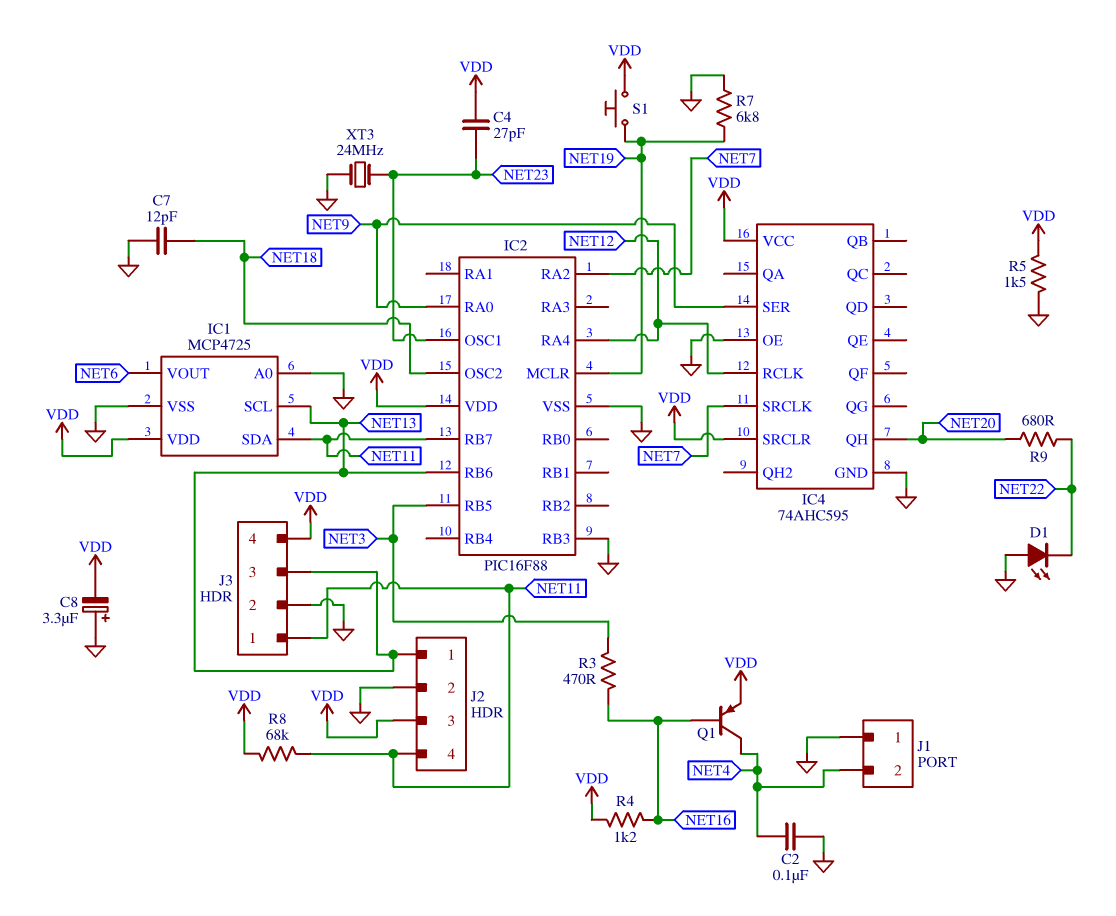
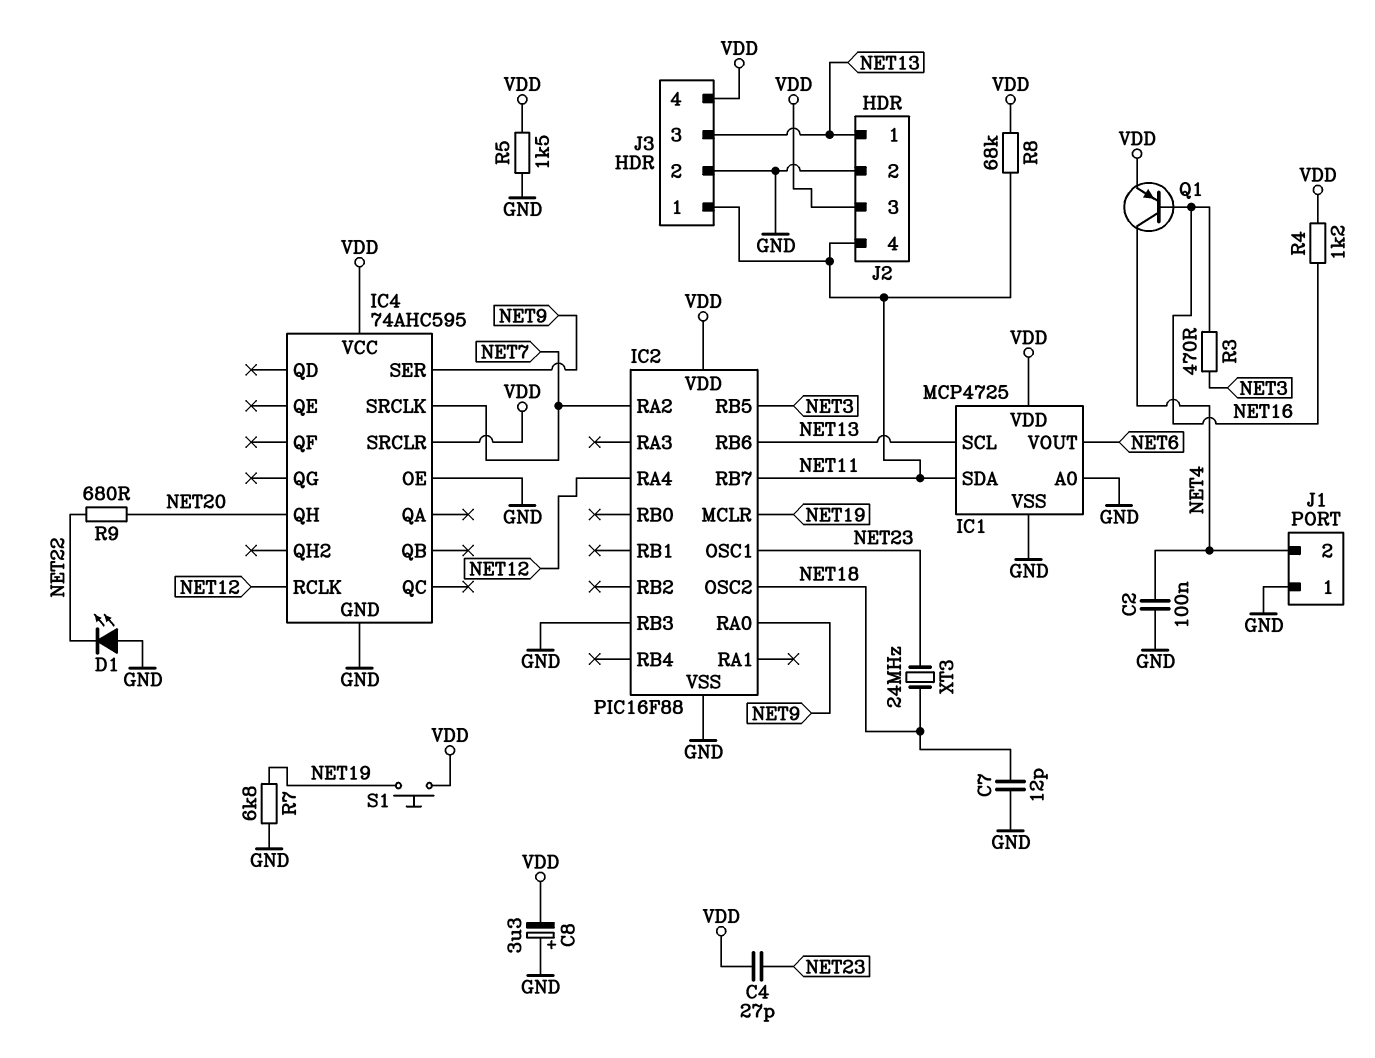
XT3: 24MHz (GND, NET23) -> 24MHz (NET18, NET23)

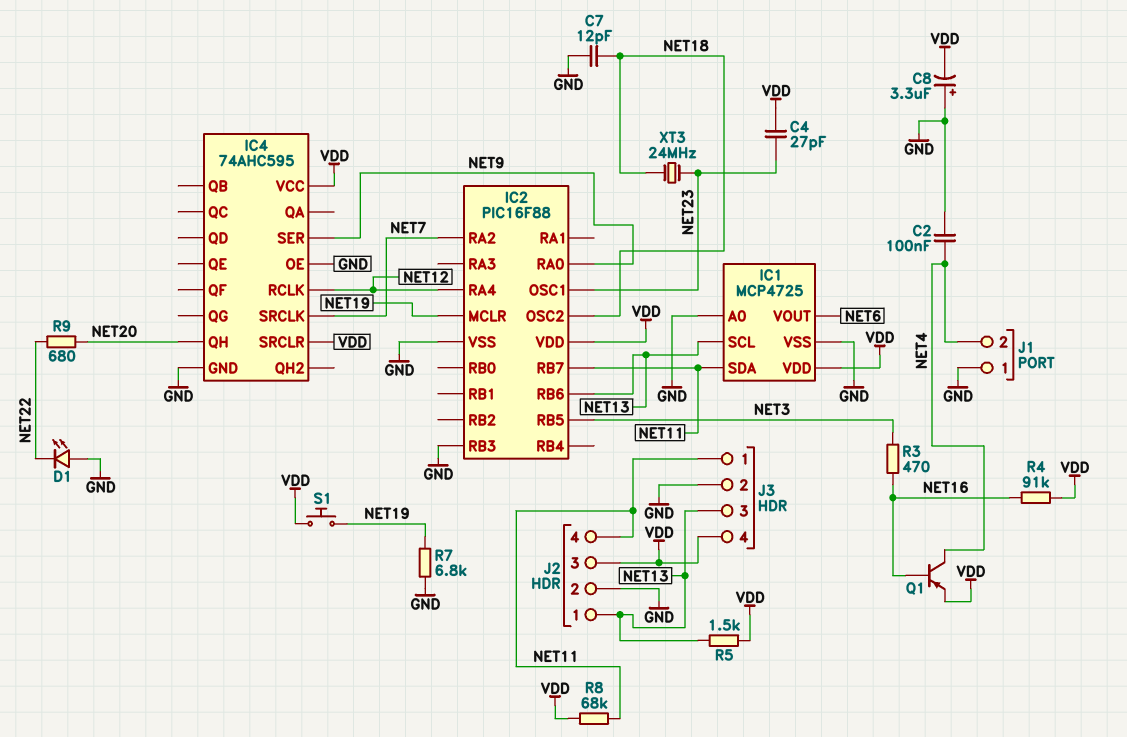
R4: 1.2k (NET16, VDD) -> 91k (NET16, VDD)
R5: 1.5k (GND, VDD) -> 1.5k (NET13, VDD)

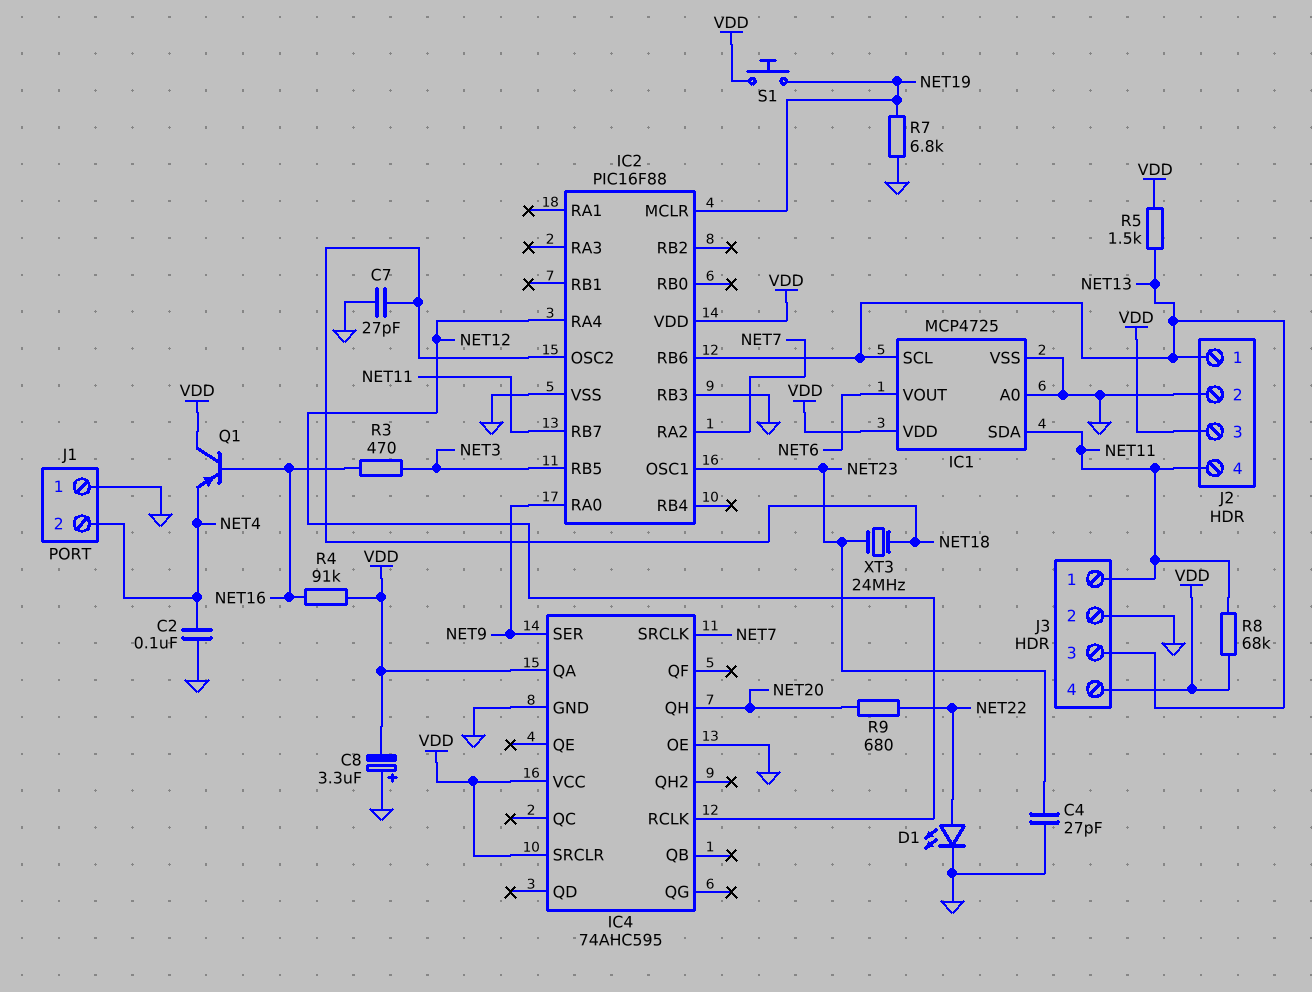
C4: 27pF (NET23, VDD) -> 27pF (GND, NET23)
C7: 12pF (GND, NET18) -> 27pF (GND, NET18)
D1: LED (A GND, K NET22) -> LED (A NET22, K GND)
IC4 pin QA: none -> VDD
Q1: PNP (B NET16, C NET4, E VDD) -> PNP (B NET16, C VDD, E NET4)

